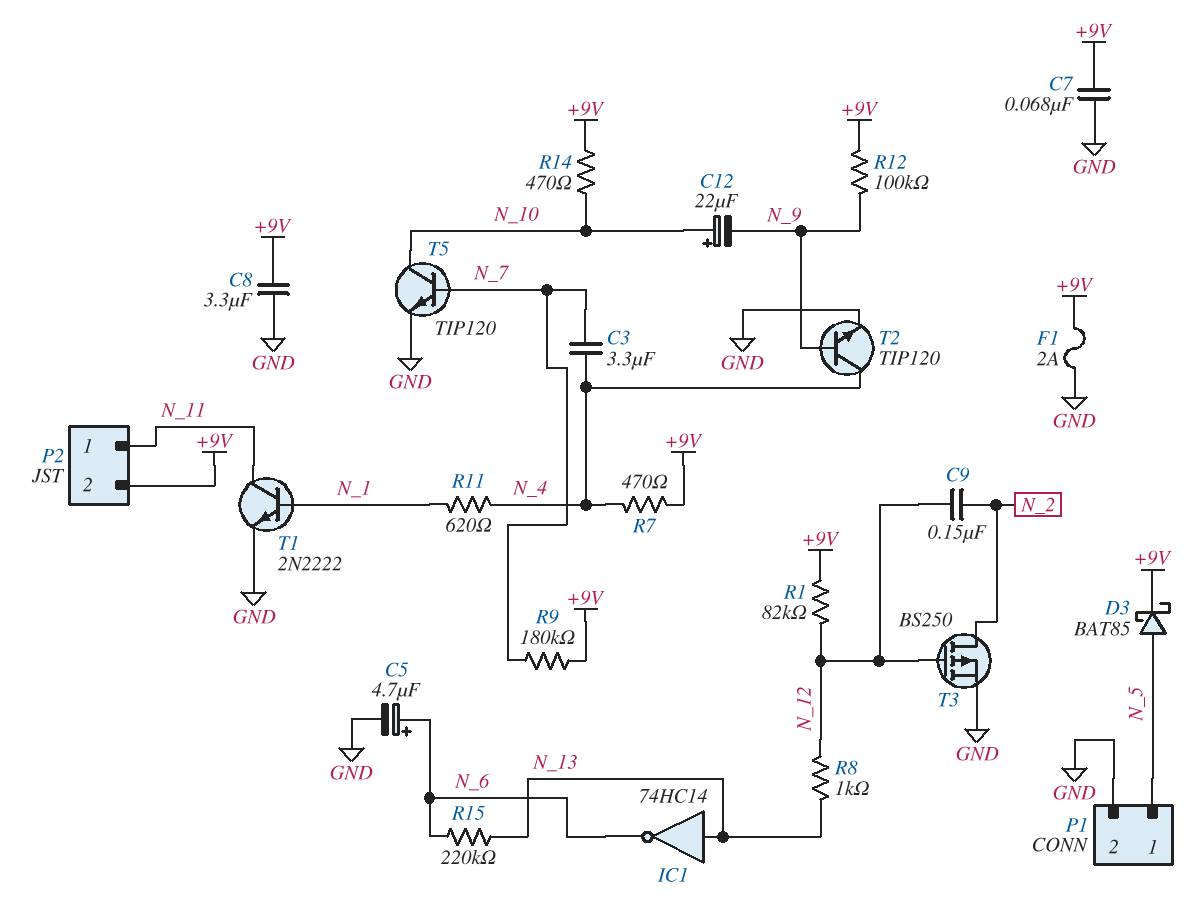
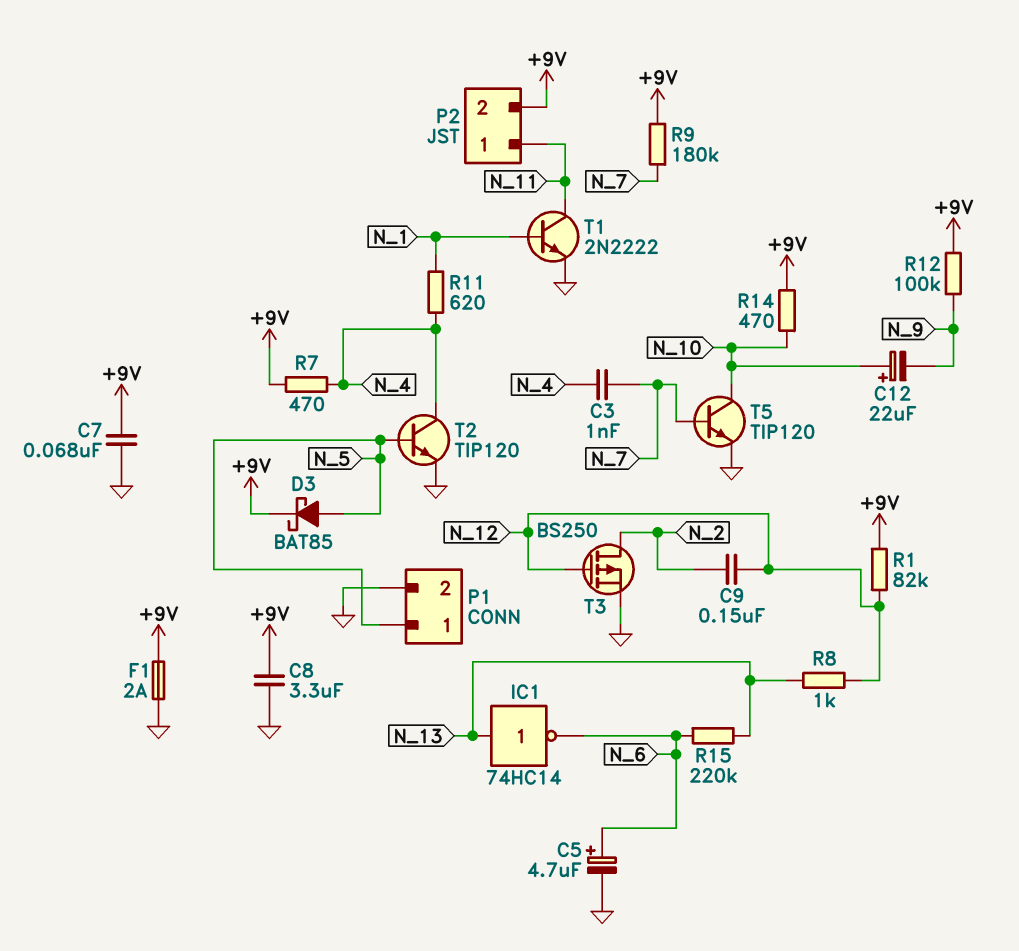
C3: 3.3uF (N_4, N_7) -> 1nF (N_4, N_7)
T2: NPN TIP120 (B N_9, C N_4, E GND) -> NPN TIP120 (B N_5, C N_4, E GND)

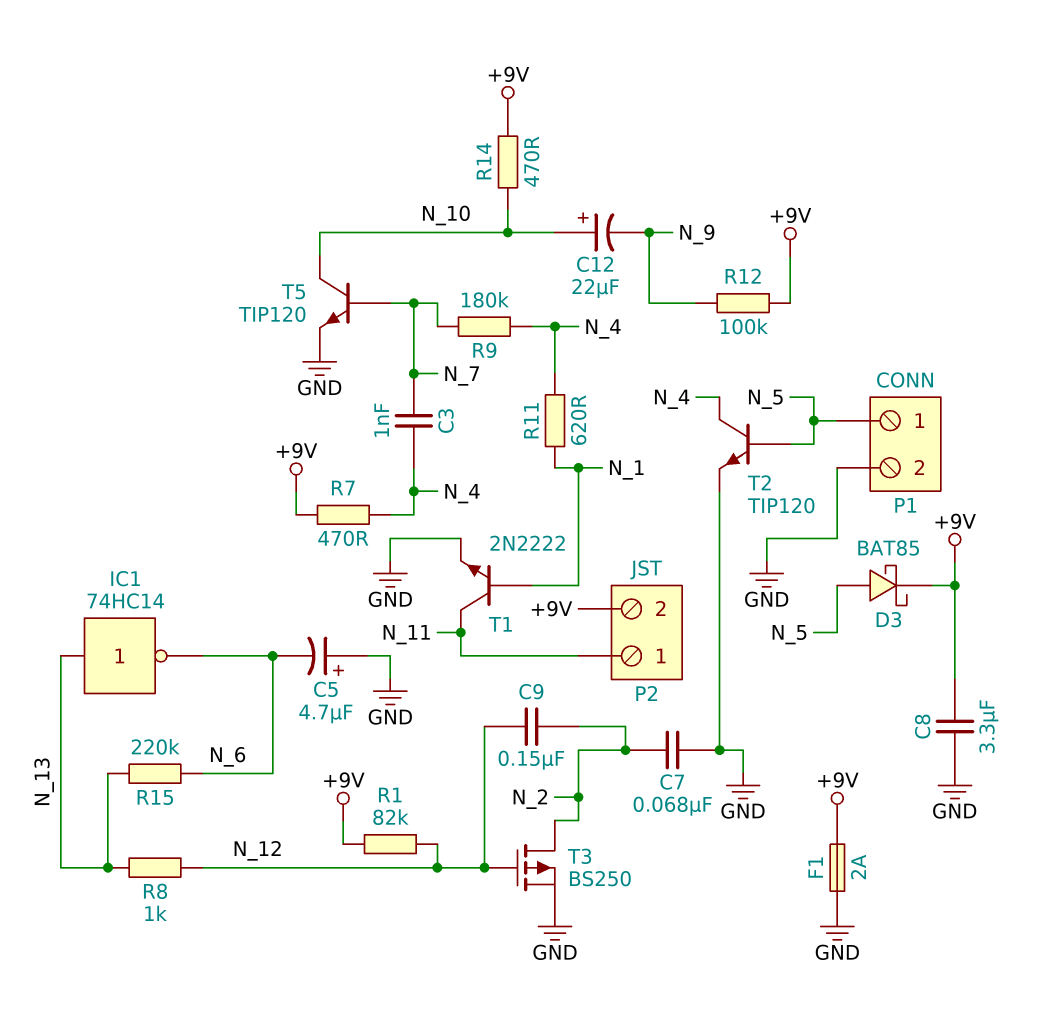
C5: 4.7uF (plus N_6, minus GND) -> 4.7uF (plus GND, minus N_6)
C7: 68nF (+9V, GND) -> 68nF (GND, N_2)
R9: 180k (+9V, N_7) -> 180k (N_4, N_7)

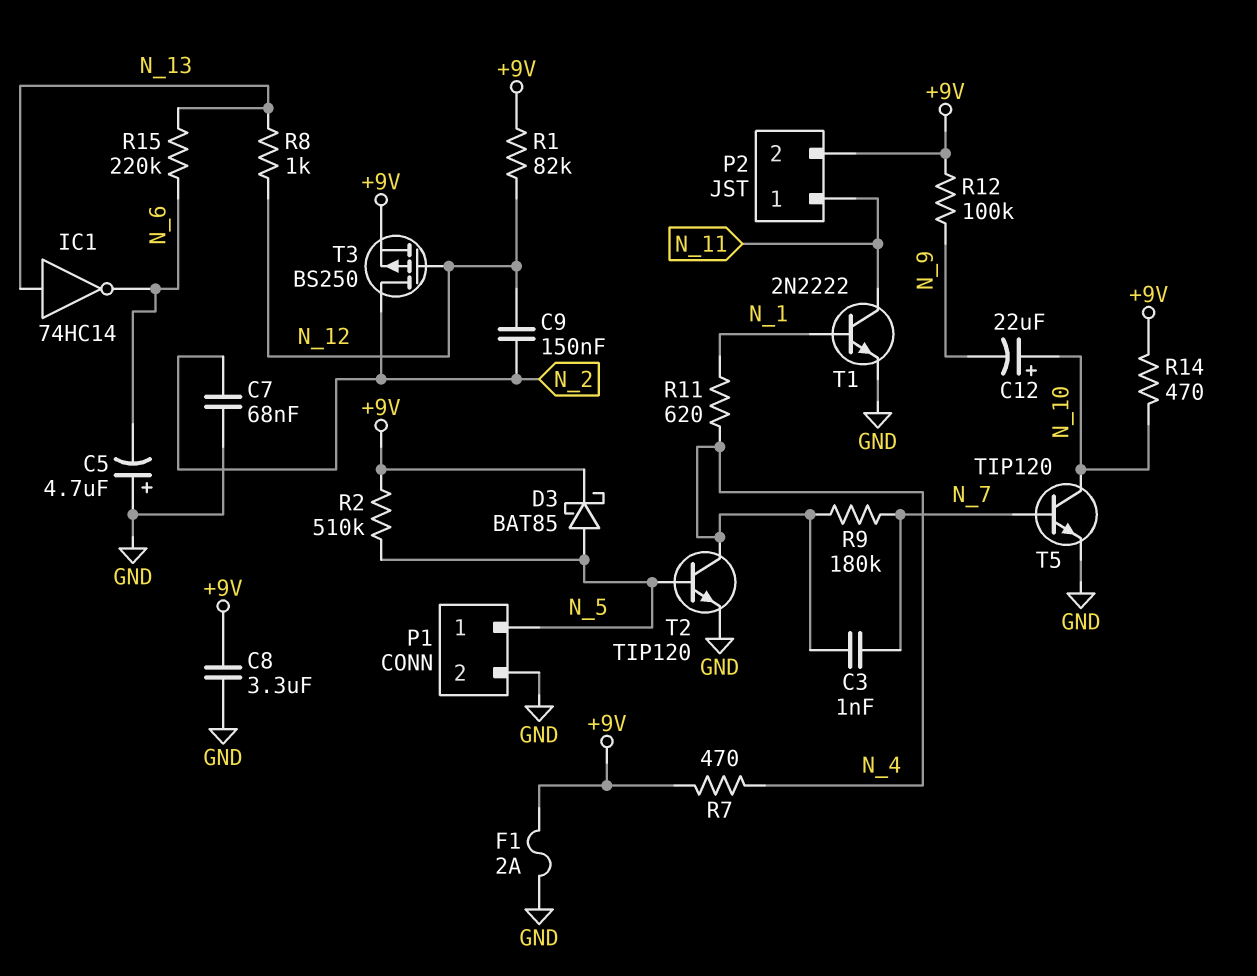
R2: none -> 510k (+9V, N_5)
T3: PMOS BS250 (G N_12, D N_2, S GND) -> PMOS BS250 (G N_12, D N_2, S +9V)

